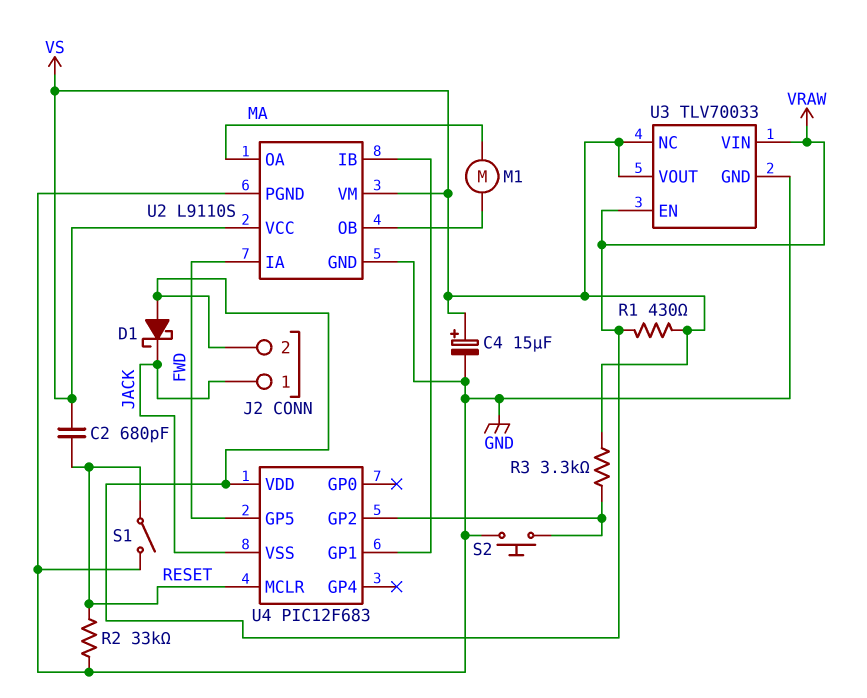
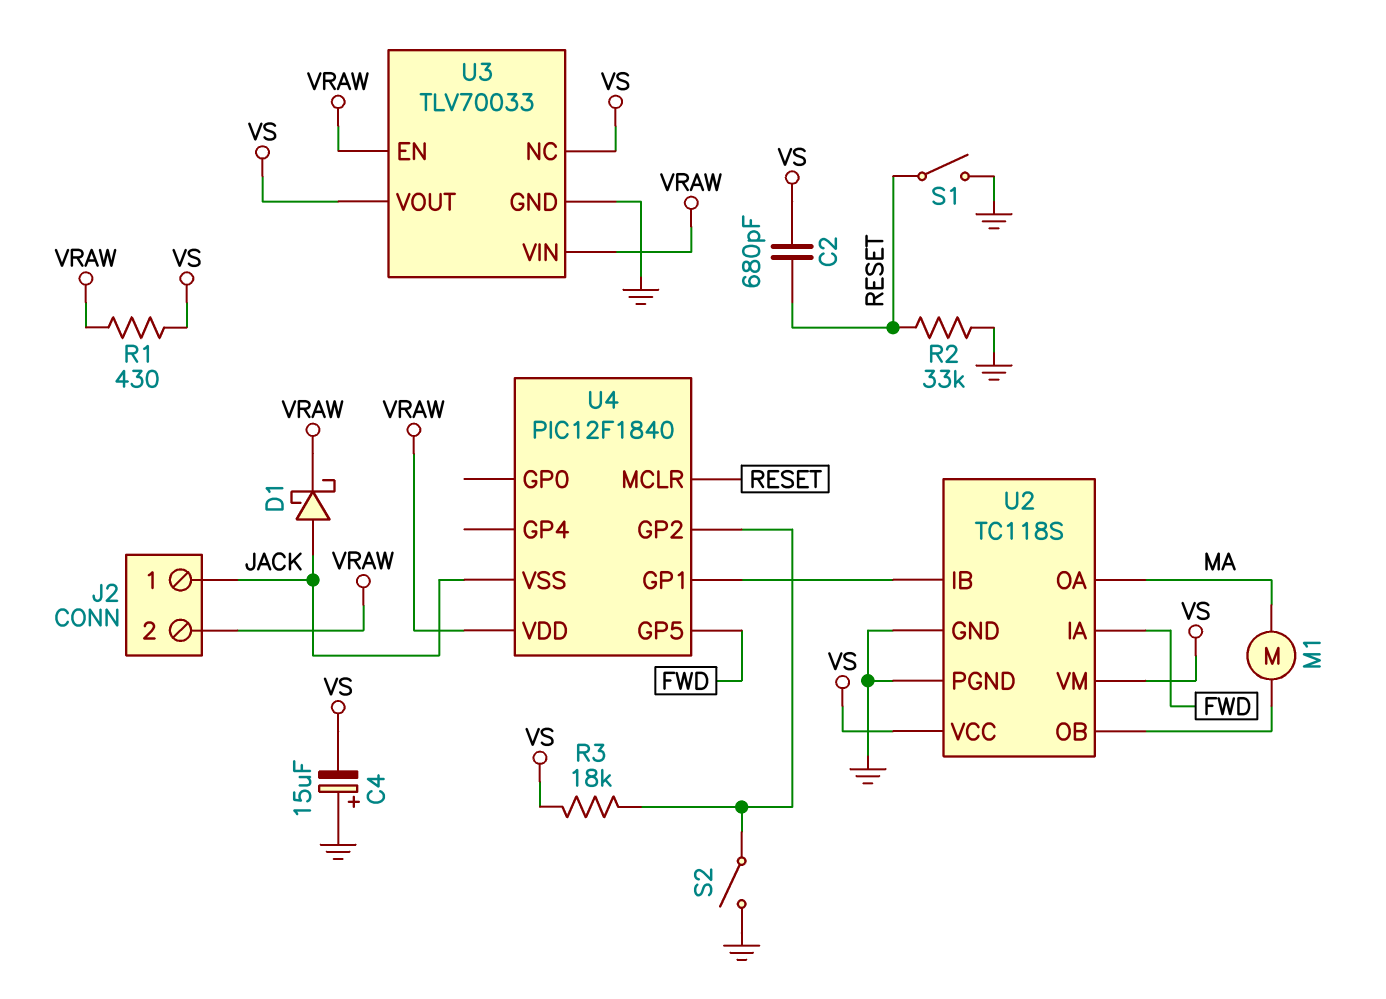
C4: 15uF (plus VS, minus GND) -> 15uF (plus GND, minus VS)
D1: schottky (A VRAW, K JACK) -> schottky (A JACK, K VRAW)
R3: 3.3k (U4/GP2, VS) -> 18k (U4/GP2, VS)
S2: button (GND, U4/GP2) -> switch (GND, U4/GP2)
U2: L9110S -> TC118S
U4: PIC12F683 -> PIC12F1840

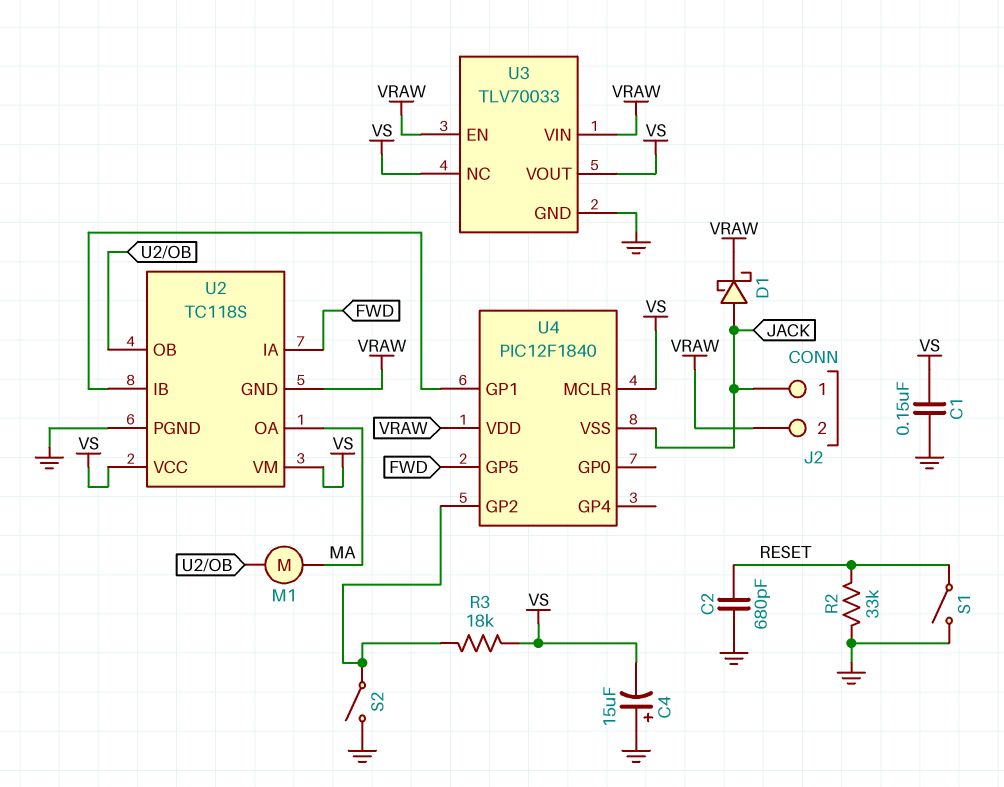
C1: none -> 150nF (GND, VS)
C2: 680pF (RESET, VS) -> 680pF (GND, RESET)
R1: 430 (VRAW, VS) -> none
U2 pin GND: GND -> VRAW
U4 pin MCLR: RESET -> VS

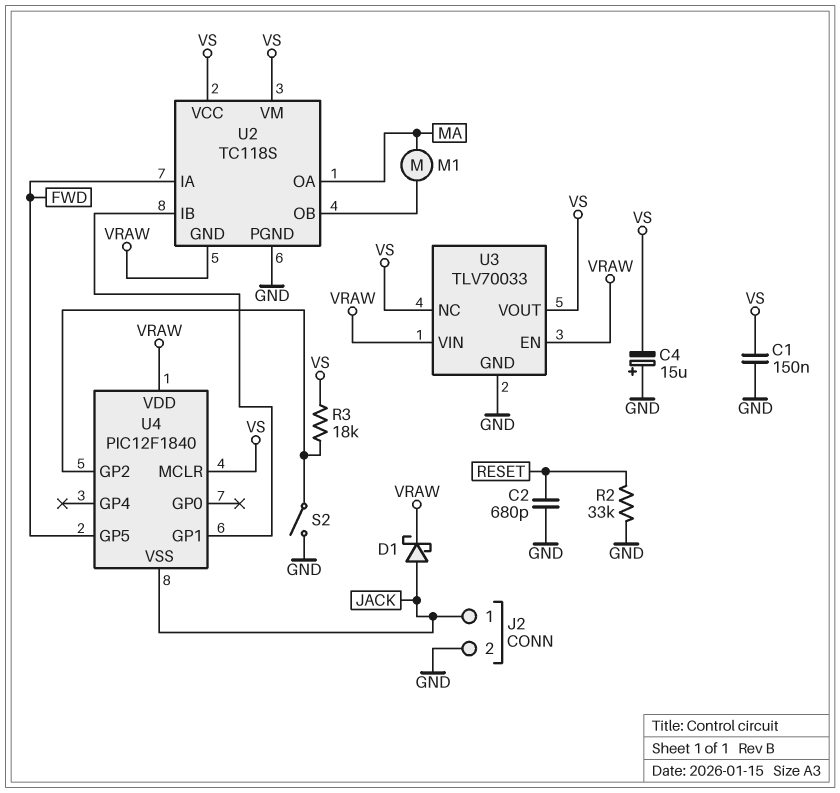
J2 pin 2: VRAW -> GND
S1: switch (GND, RESET) -> none

